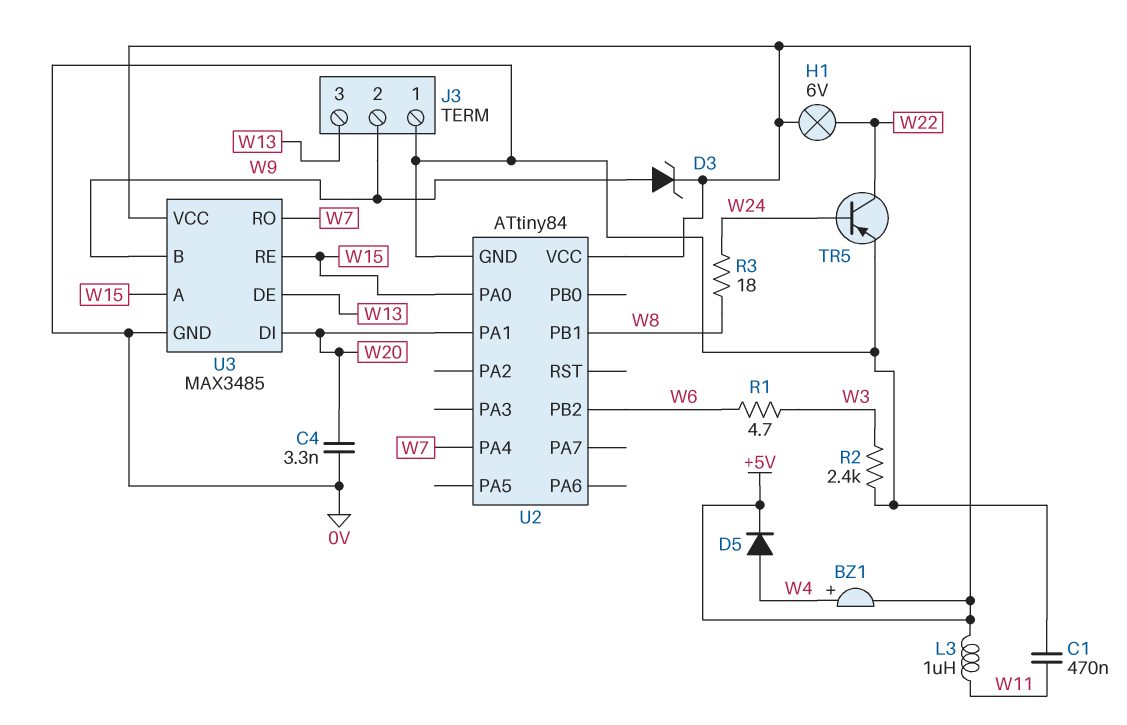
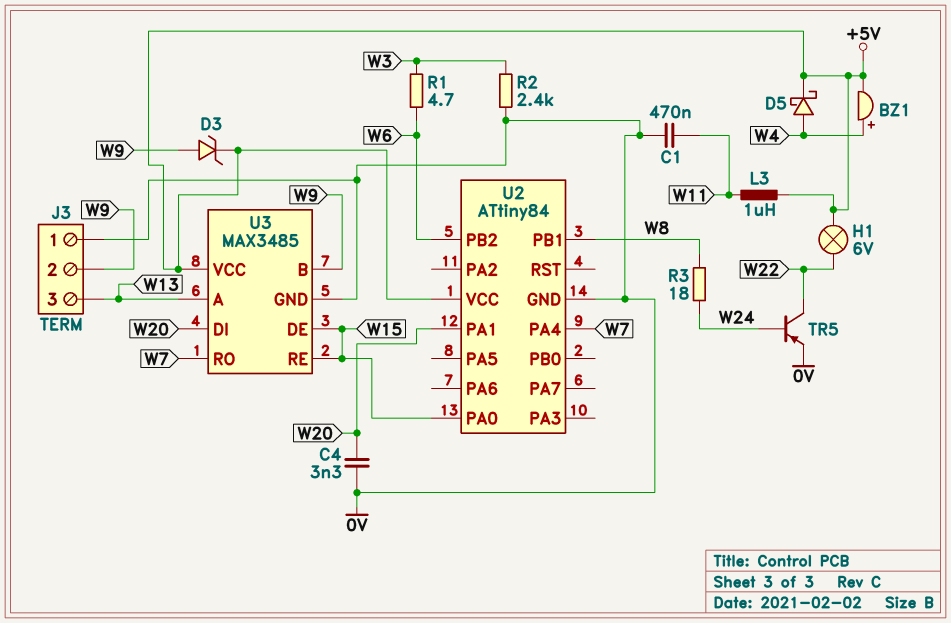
D5: diode (A W4, K +5V) -> schottky (A W4, K +5V)
U3 pin A: W15 -> W13
U3 pin DE: W13 -> W15

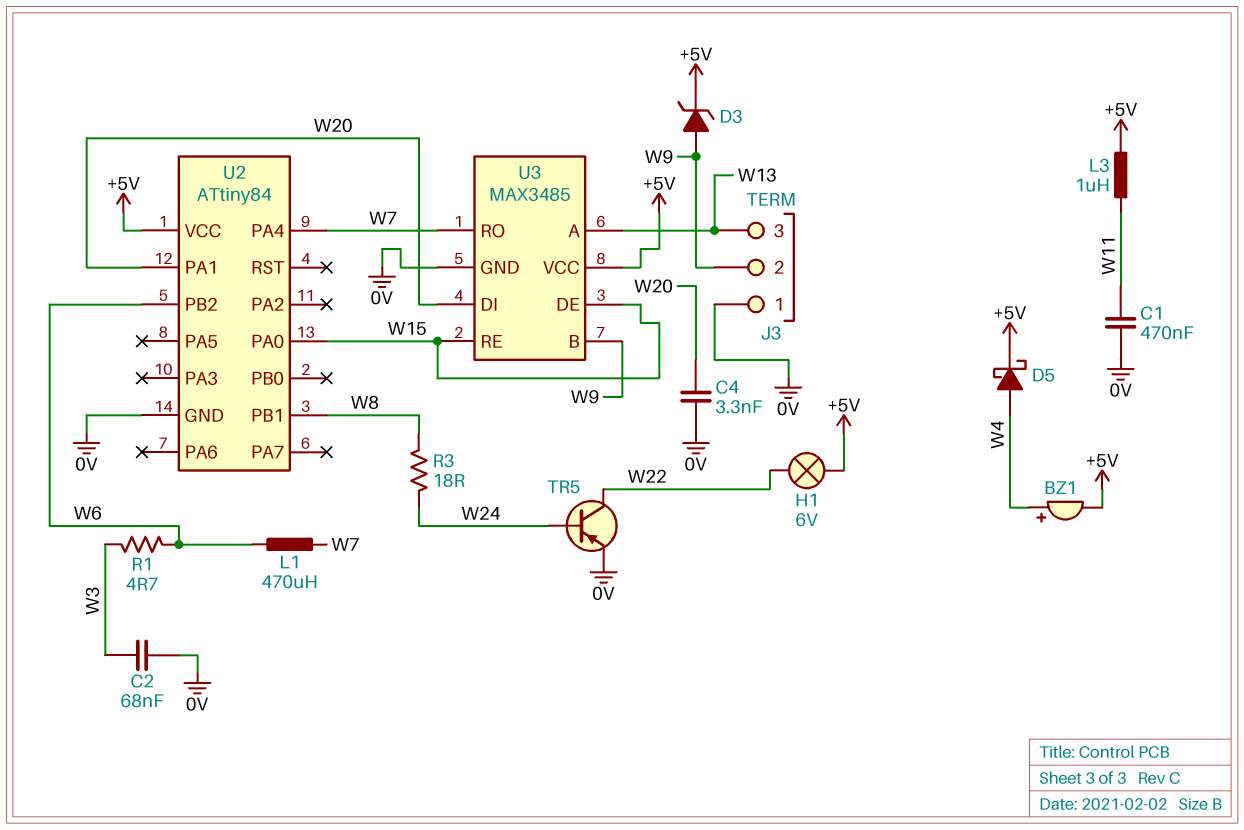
C2: none -> 68nF (0V, W3)
L1: none -> 470uH (W6, W7)
R2: 2.4k (0V, W3) -> none

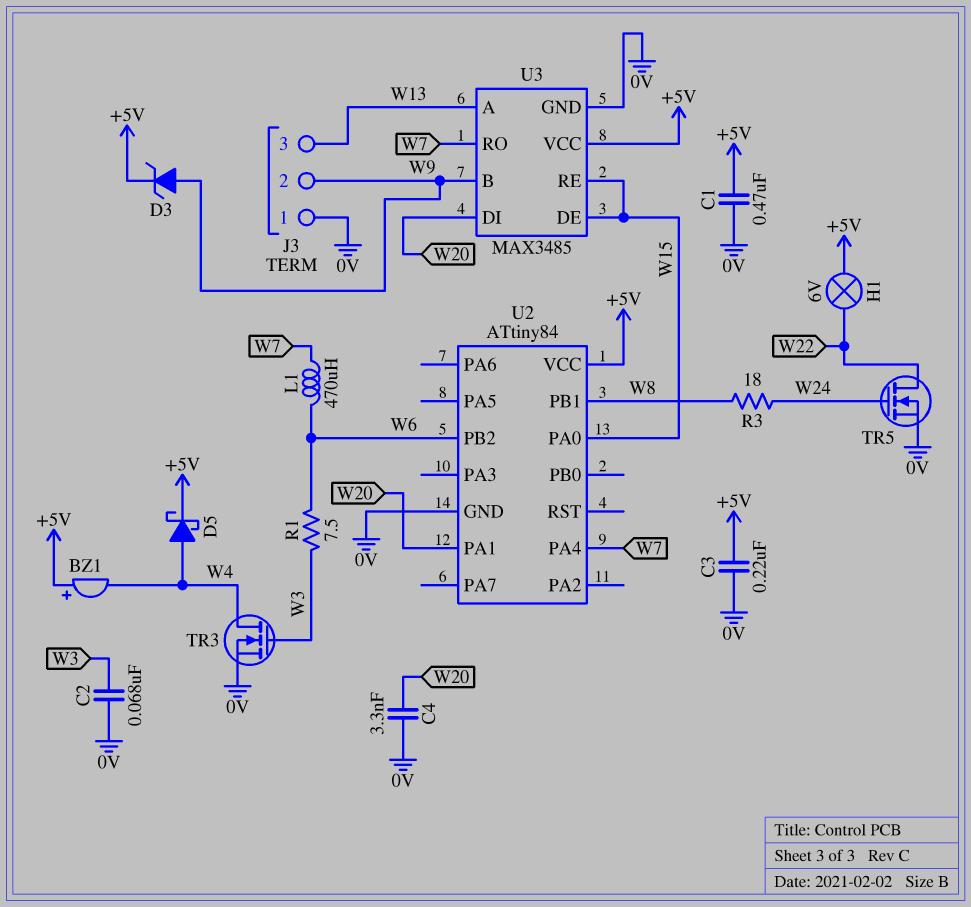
BZ1: buzzer (plus W4, minus +5V) -> buzzer (plus +5V, minus W4)
C1: 470nF (0V, W11) -> 470nF (+5V, 0V)
C3: none -> 220nF (+5V, 0V)
L3: 1uH (+5V, W11) -> none
R1: 4.7 (W3, W6) -> 7.5 (W3, W6)
TR3: none -> NMOS (G W3, D W4, S 0V)
TR5: PNP (B W24, C W22, E 0V) -> NMOS (G W24, D W22, S 0V)

